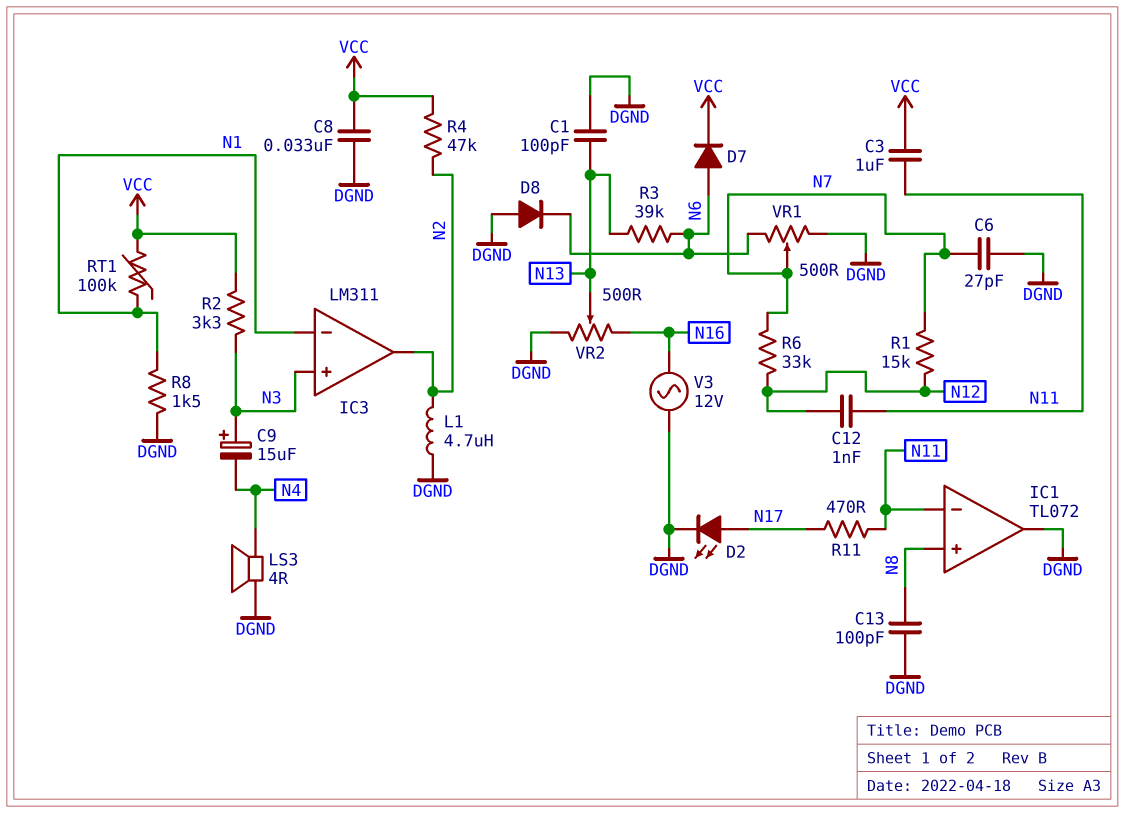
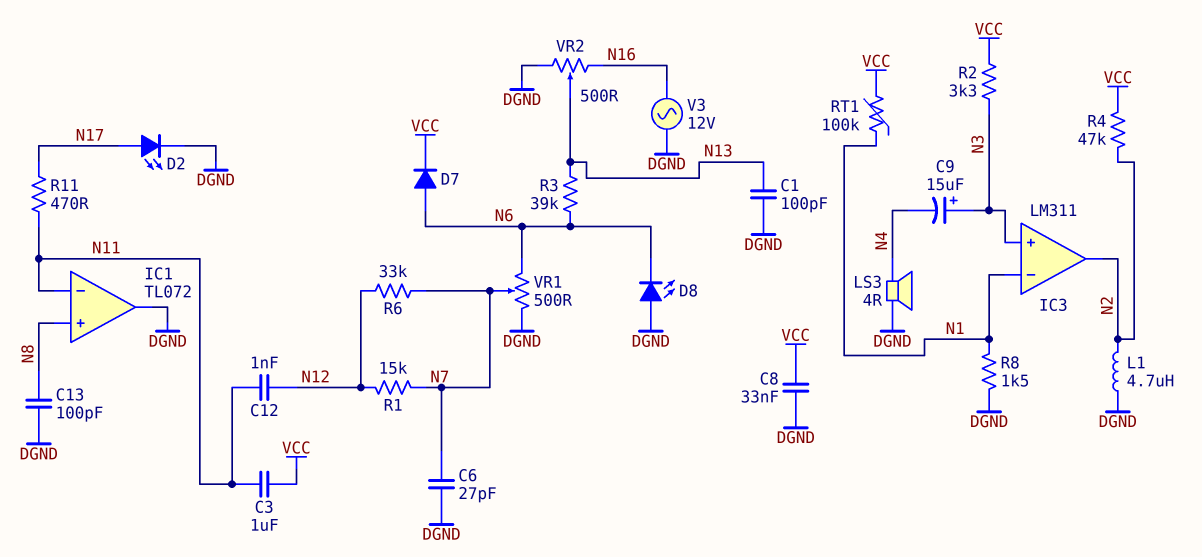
D8: diode (A DGND, K N6) -> LED (A DGND, K N6)

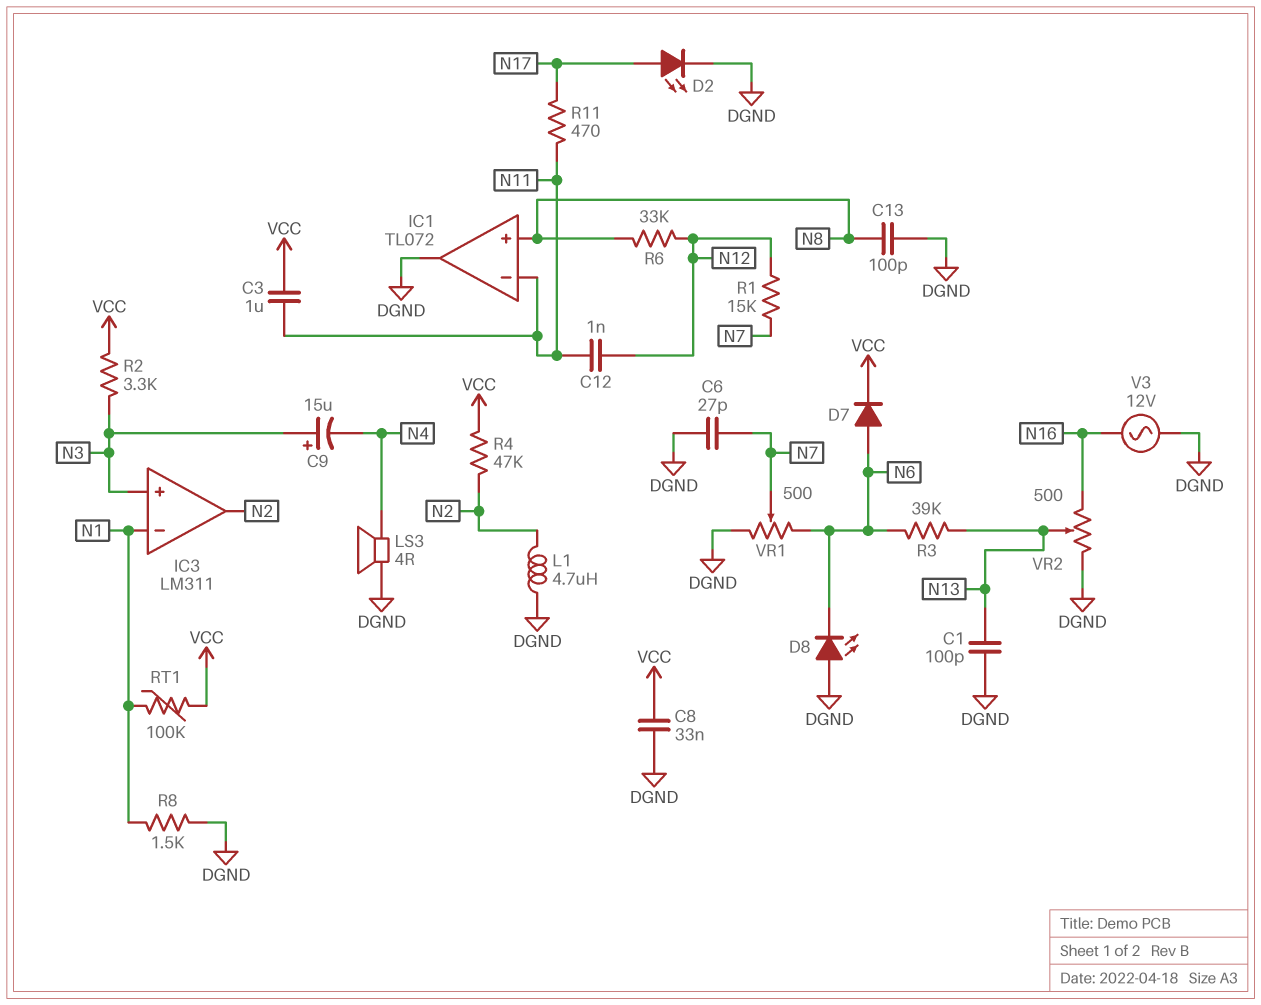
R6: 33k (N7, N12) -> 33k (N8, N12)

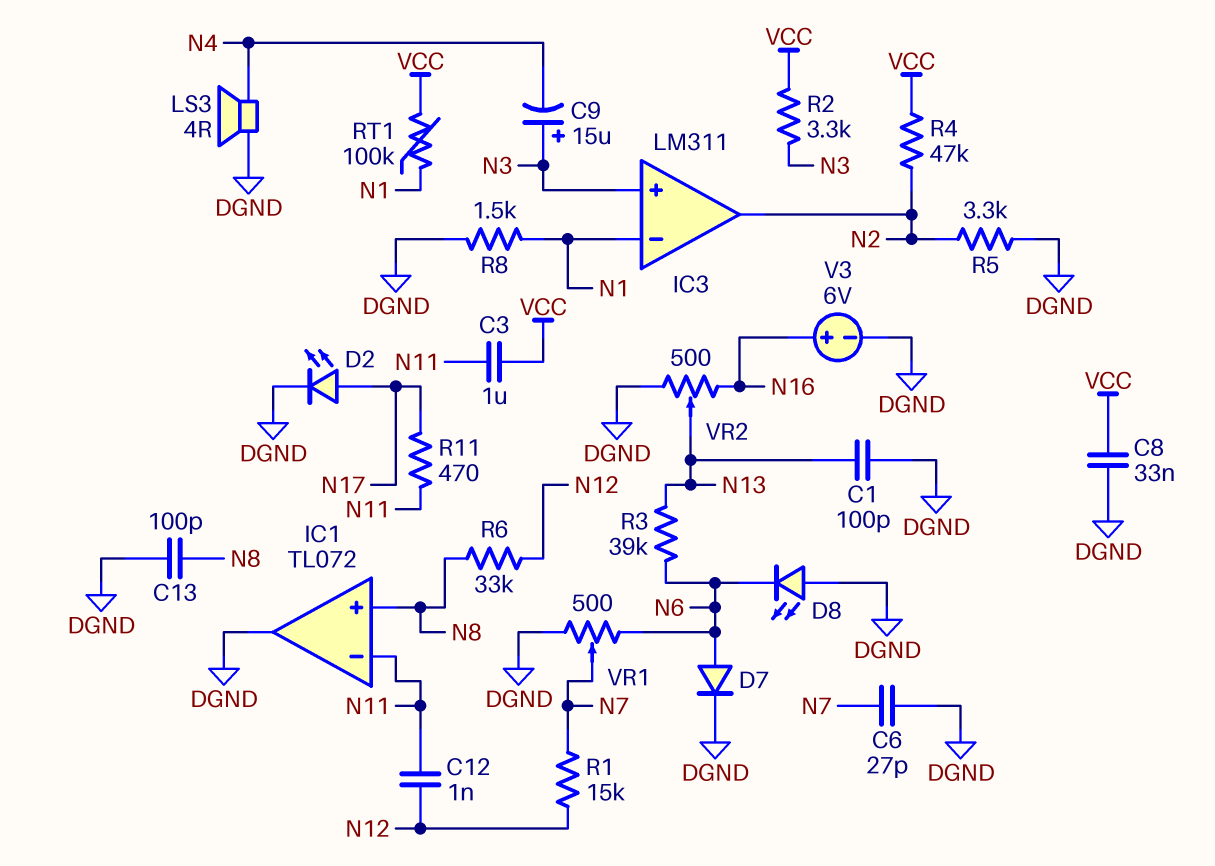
D7: diode (A N6, K VCC) -> diode (A N6, K DGND)
L1: 4.7uH (DGND, N2) -> none
R5: none -> 3.3k (DGND, N2)
V3: AC 12V (DGND, N16) -> 6V (plus N16, minus DGND)

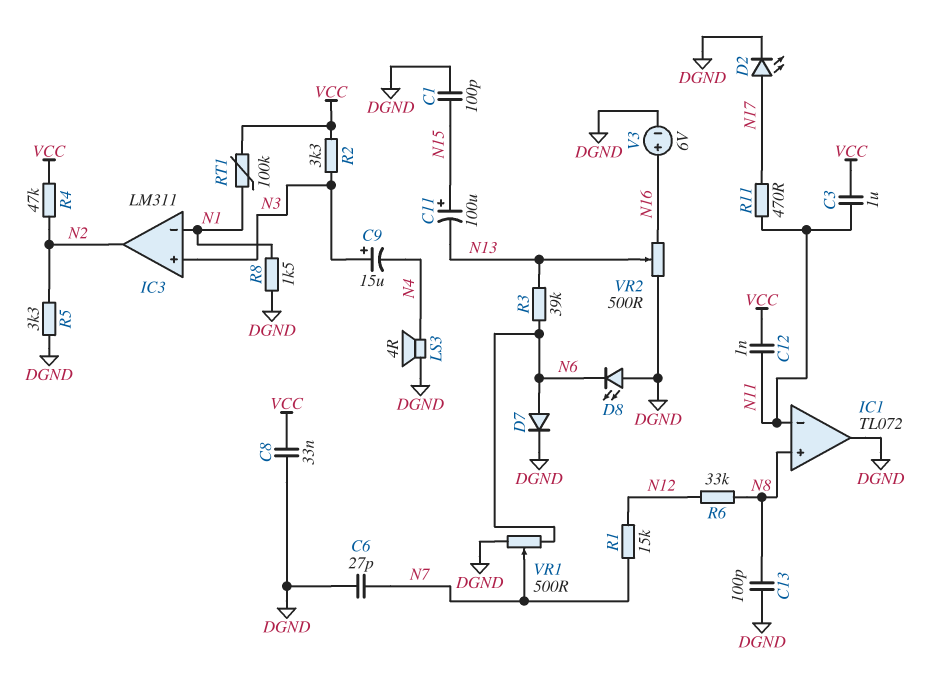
C1: 100pF (DGND, N13) -> 100pF (DGND, N15)
C11: none -> 100uF (plus N15, minus N13)
C12: 1nF (N11, N12) -> 1nF (N11, VCC)

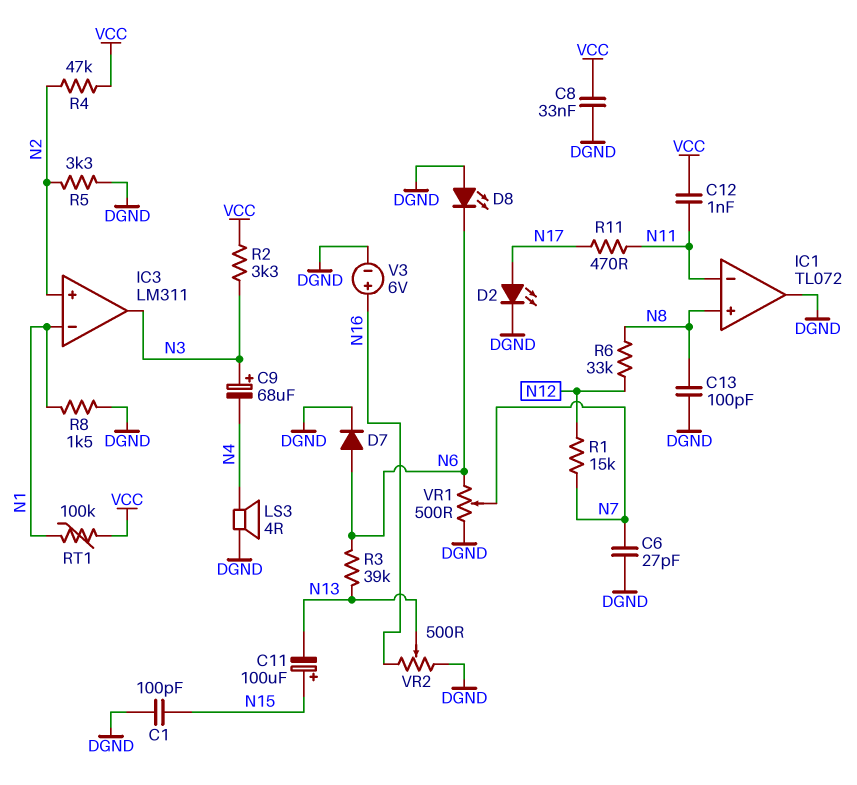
C3: 1uF (N11, VCC) -> none
C9: 15uF (plus N3, minus N4) -> 68uF (plus N3, minus N4)
IC3 pin in+: N3 -> N2
IC3 pin out: N2 -> N3

